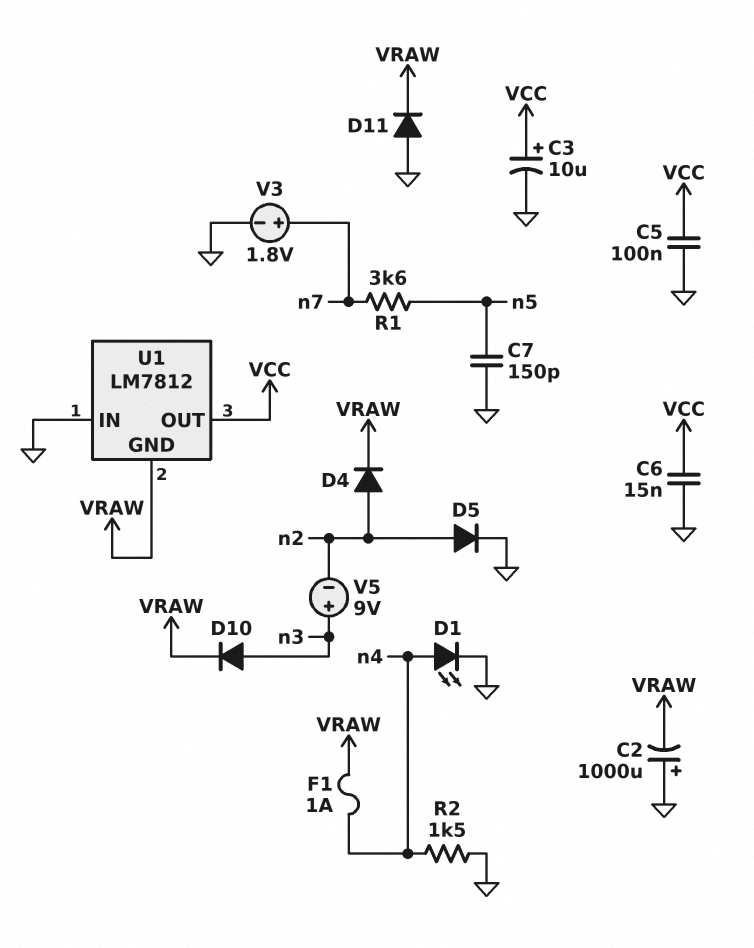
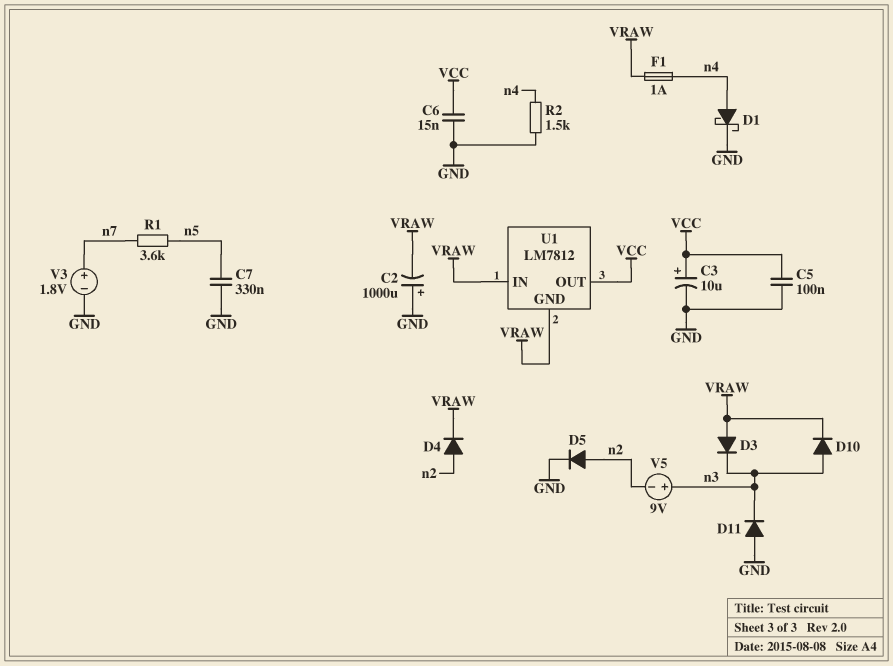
C7: 150pF (GND, n5) -> 330nF (GND, n5)
D1: LED (A n4, K GND) -> schottky (A n4, K GND)
D3: none -> diode (A VRAW, K n3)
D11: diode (A GND, K VRAW) -> diode (A GND, K n3)
U1 pin IN: GND -> VRAW

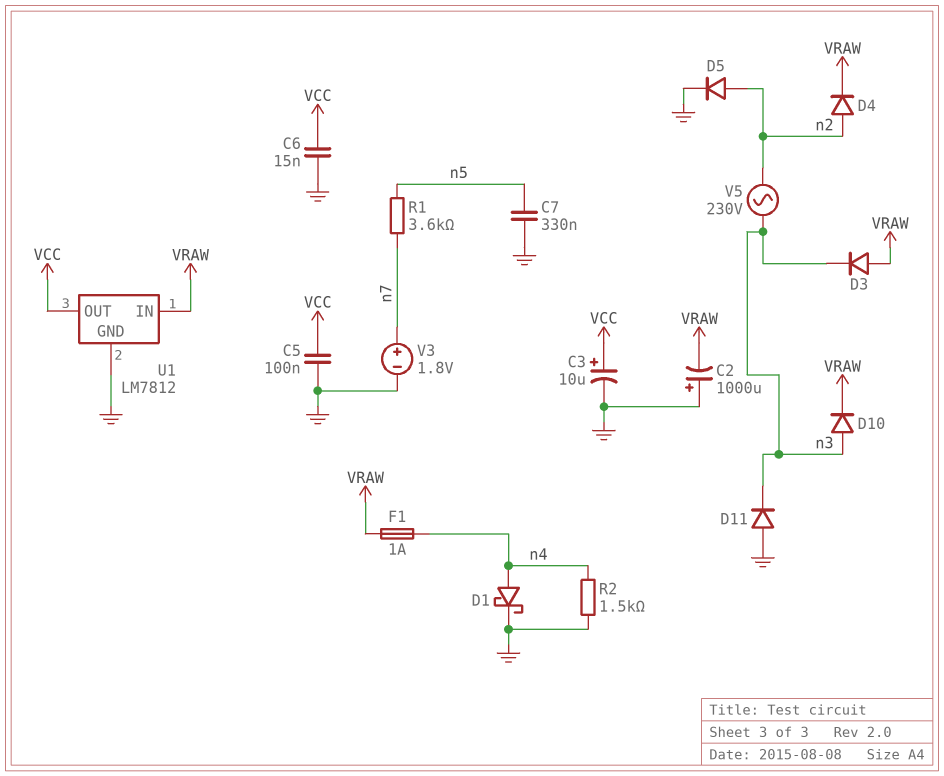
U1 pin GND: VRAW -> GND
V5: 9V (plus n3, minus n2) -> AC 230V (n2, n3)

